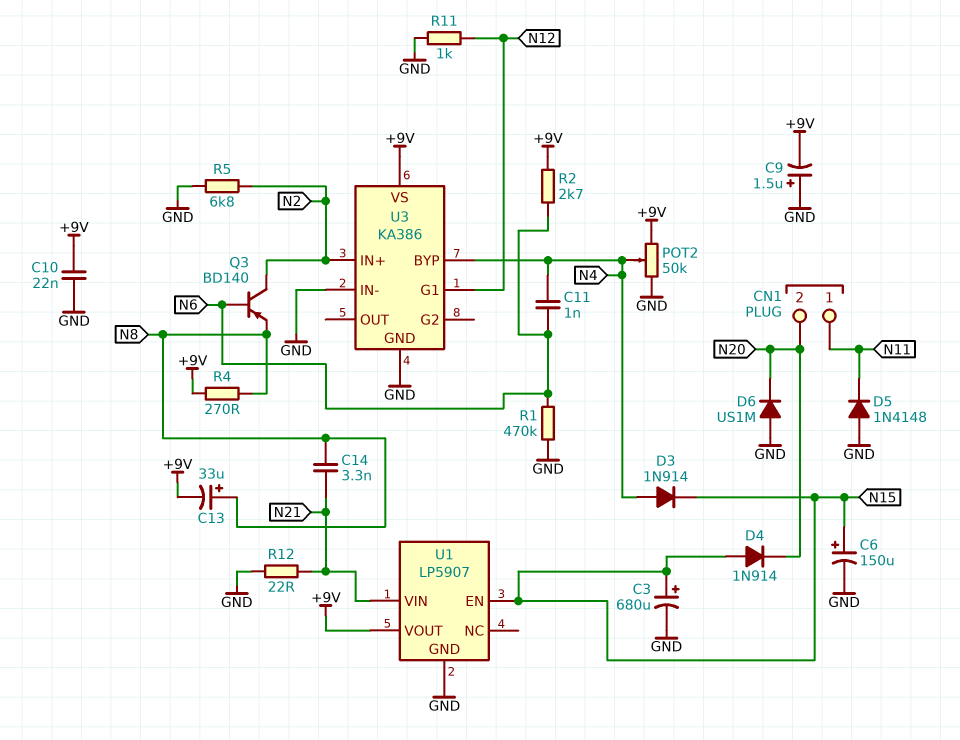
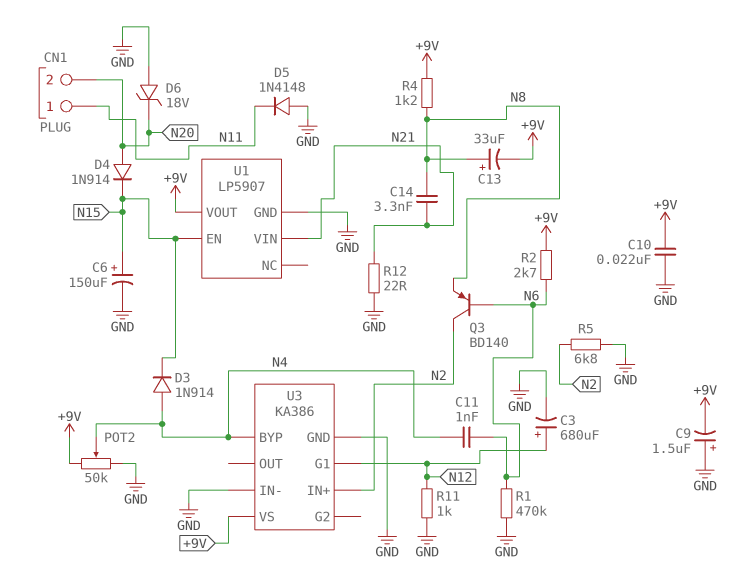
C3: 680uF (plus N15, minus GND) -> 680uF (plus N12, minus GND)
D4: diode 1N914 (A N15, K N20) -> diode 1N914 (A N20, K N15)
D6: diode US1M (A GND, K N20) -> zener 18V (A GND, K N20)
R4: 270 (+9V, N8) -> 1.2k (+9V, N8)

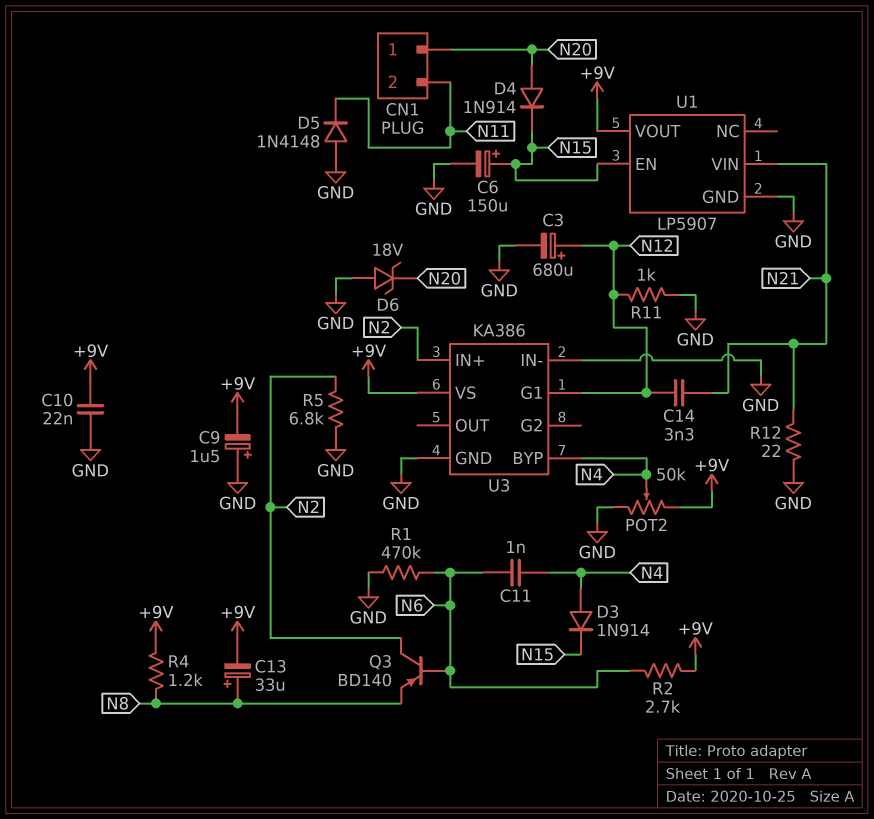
C14: 3.3nF (N8, N21) -> 3.3nF (N12, N21)
CN1 pin 1: N11 -> N20
CN1 pin 2: N20 -> N11

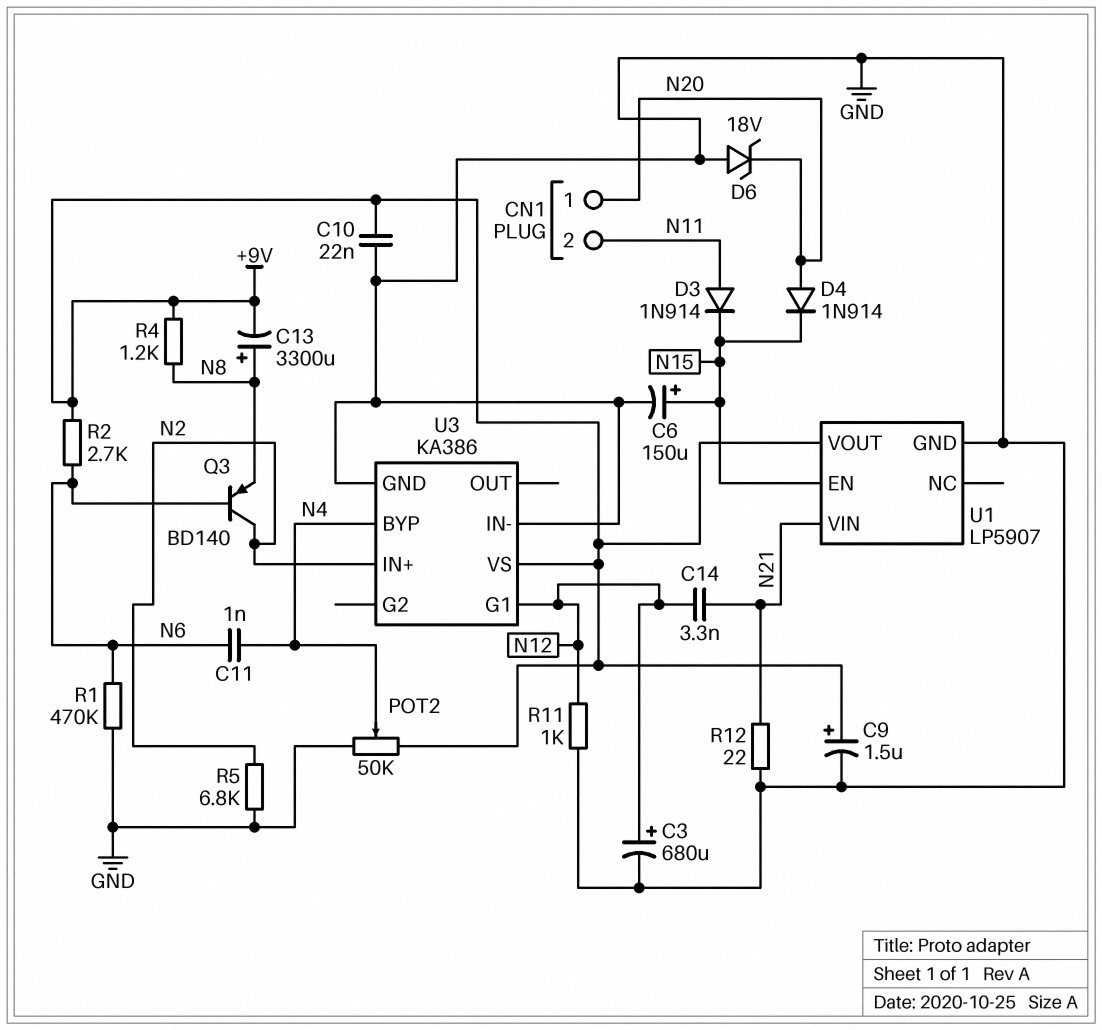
C9: 1.5uF (plus GND, minus +9V) -> 1.5uF (plus +9V, minus GND)
C13: 33uF (plus N8, minus +9V) -> 3300uF (plus N8, minus +9V)
D3: diode 1N914 (A N4, K N15) -> diode 1N914 (A N11, K N15)
D5: diode 1N4148 (A GND, K N11) -> none

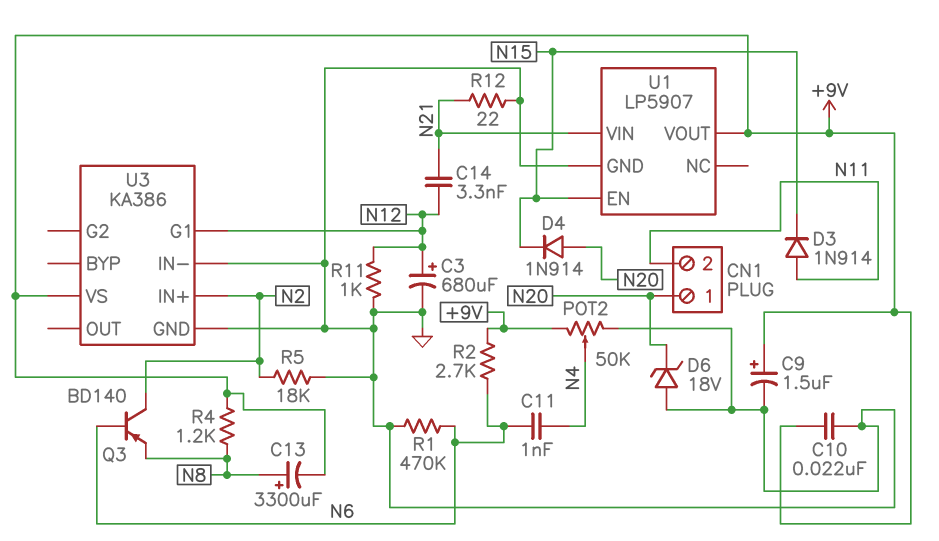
C6: 150uF (plus N15, minus GND) -> none
R5: 6.8k (GND, N2) -> 18k (GND, N2)
U3 pin BYP: N4 -> none

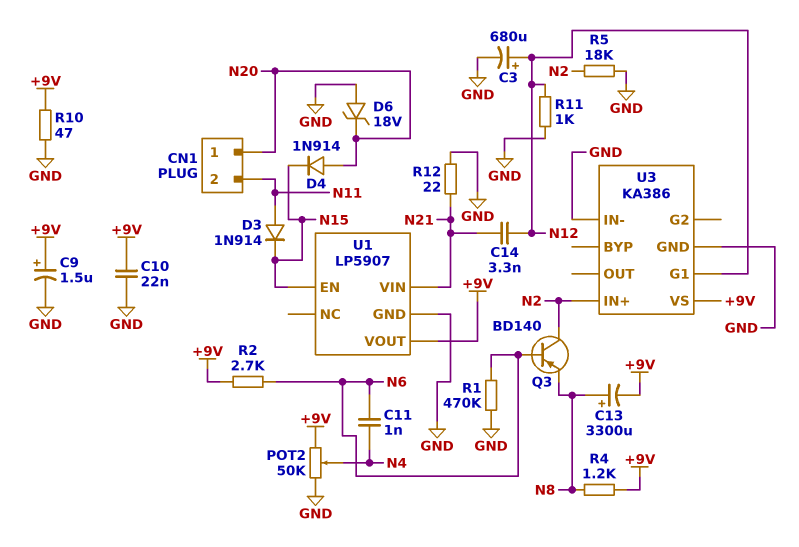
R10: none -> 47 (+9V, GND)

